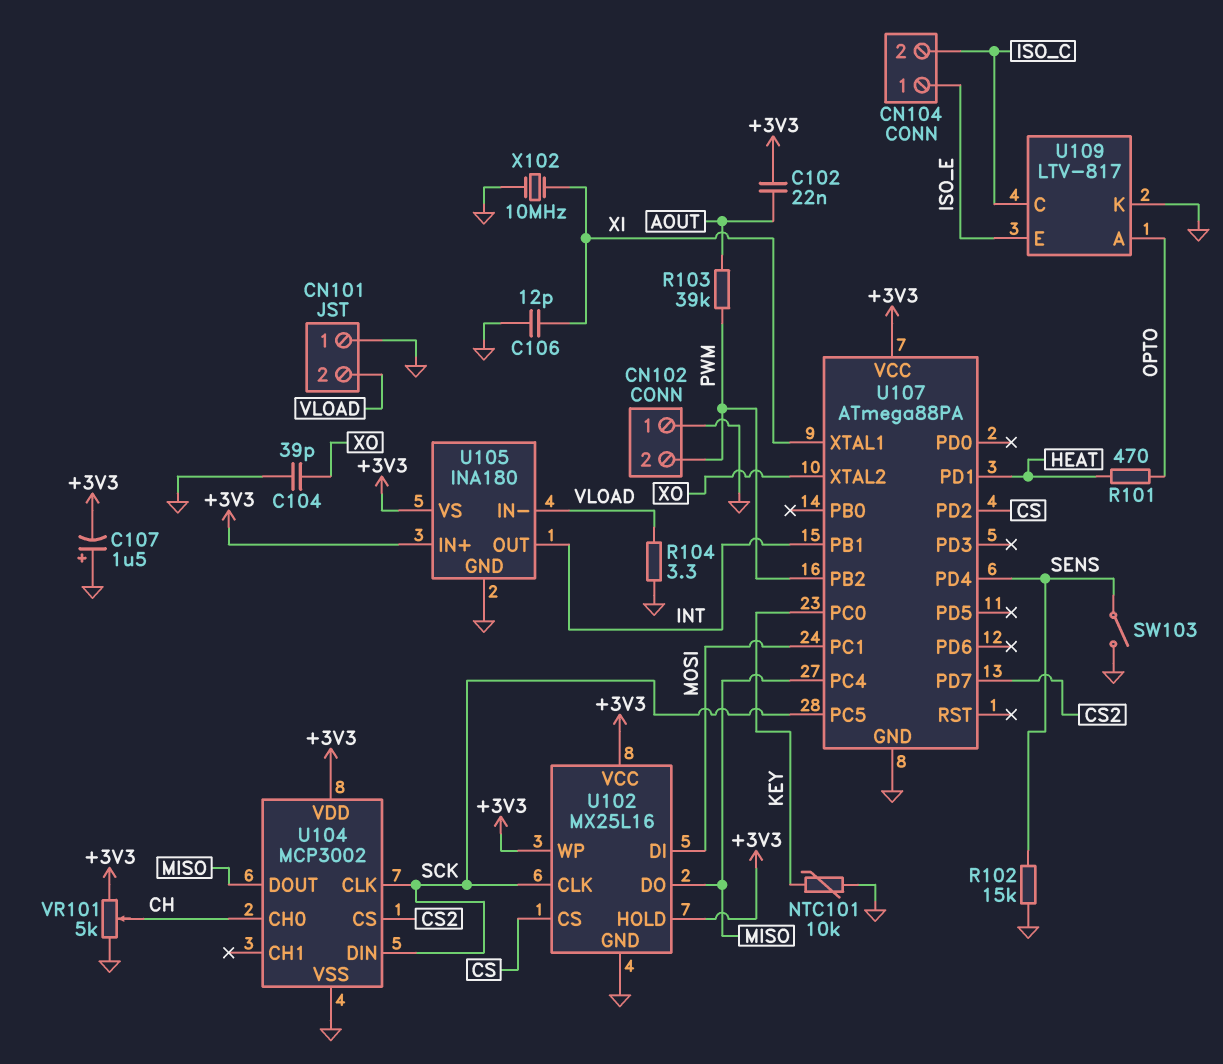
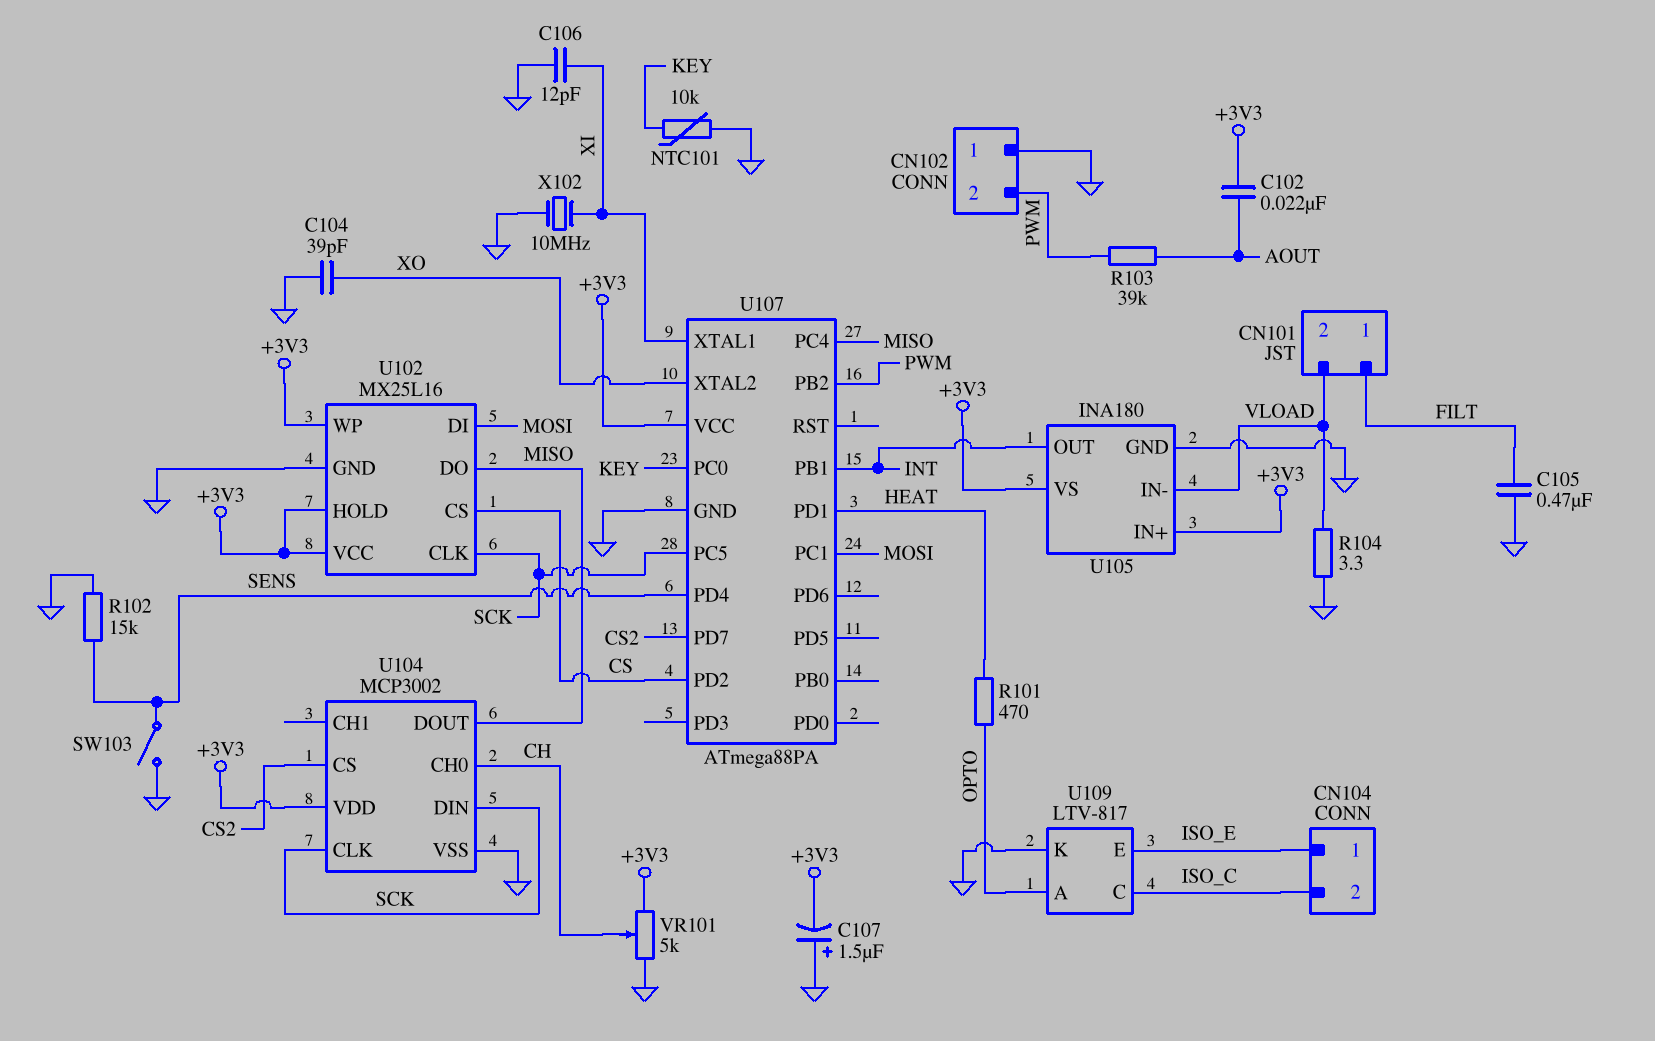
C105: none -> 470nF (FILT, GND)
CN101 pin 1: GND -> FILT

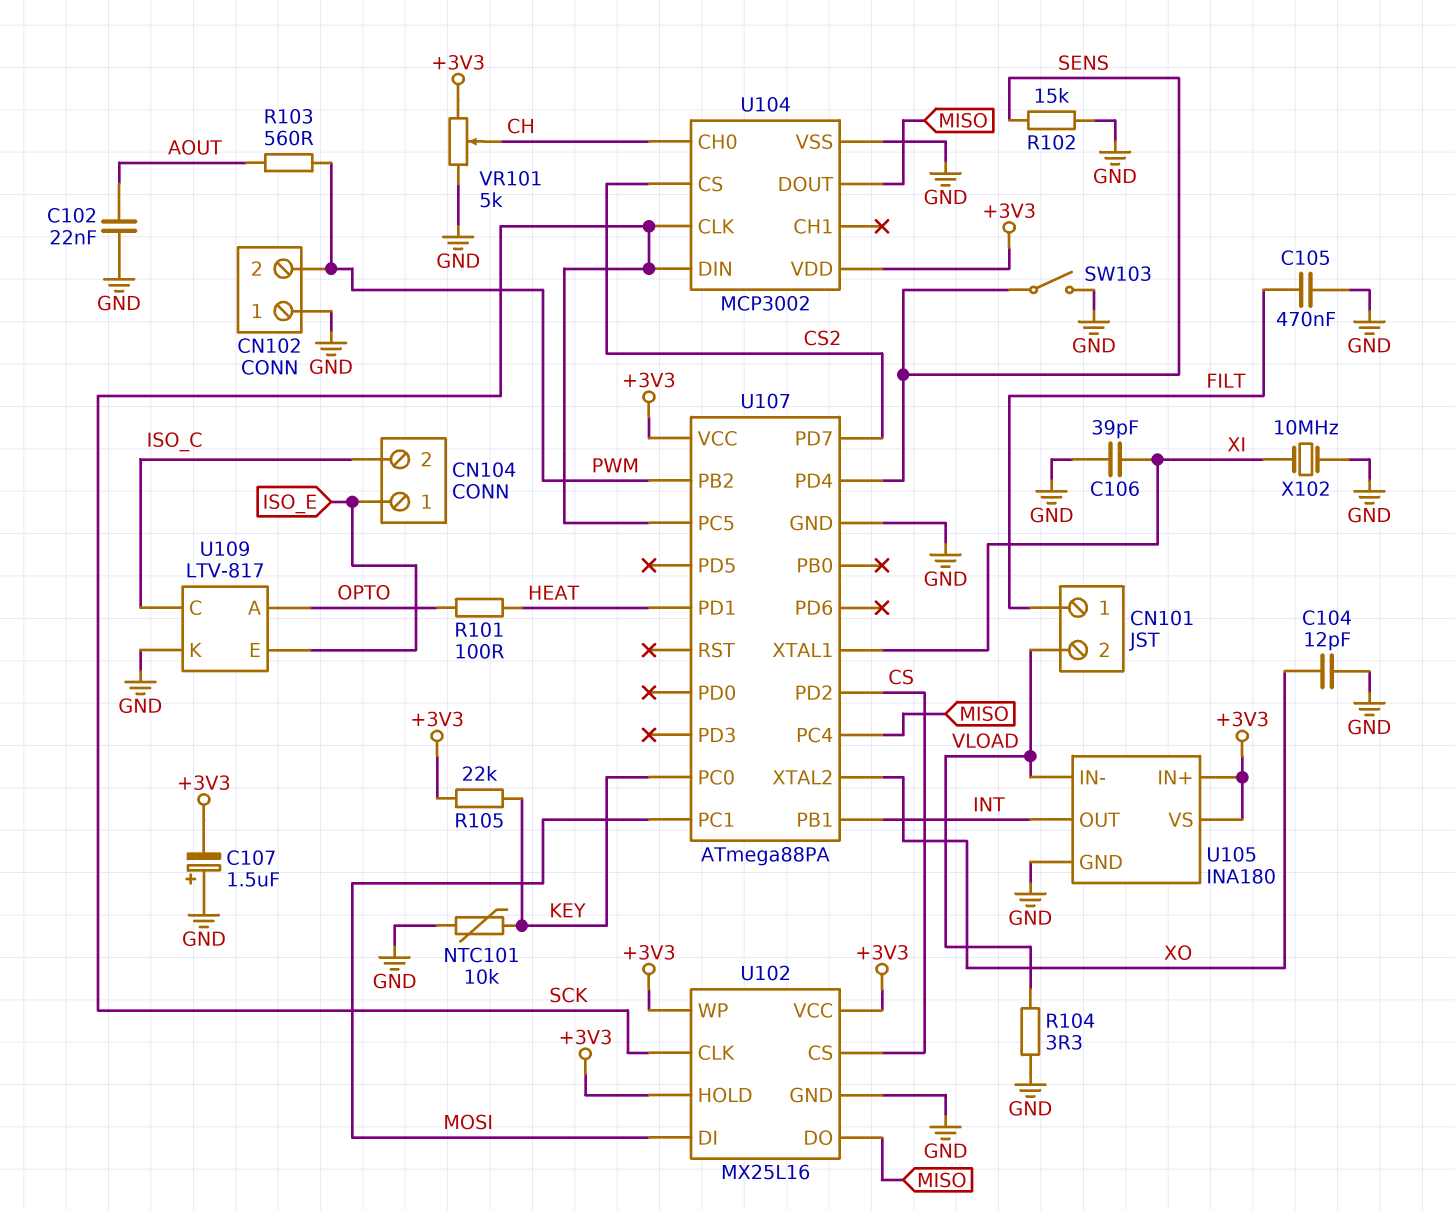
C102: 22nF (+3V3, AOUT) -> 22nF (AOUT, GND)
C104: 39pF (GND, XO) -> 12pF (GND, XO)
C106: 12pF (GND, XI) -> 39pF (GND, XI)
R101: 470 (HEAT, OPTO) -> 100 (HEAT, OPTO)
R103: 39k (AOUT, PWM) -> 560 (AOUT, PWM)
R105: none -> 22k (+3V3, KEY)

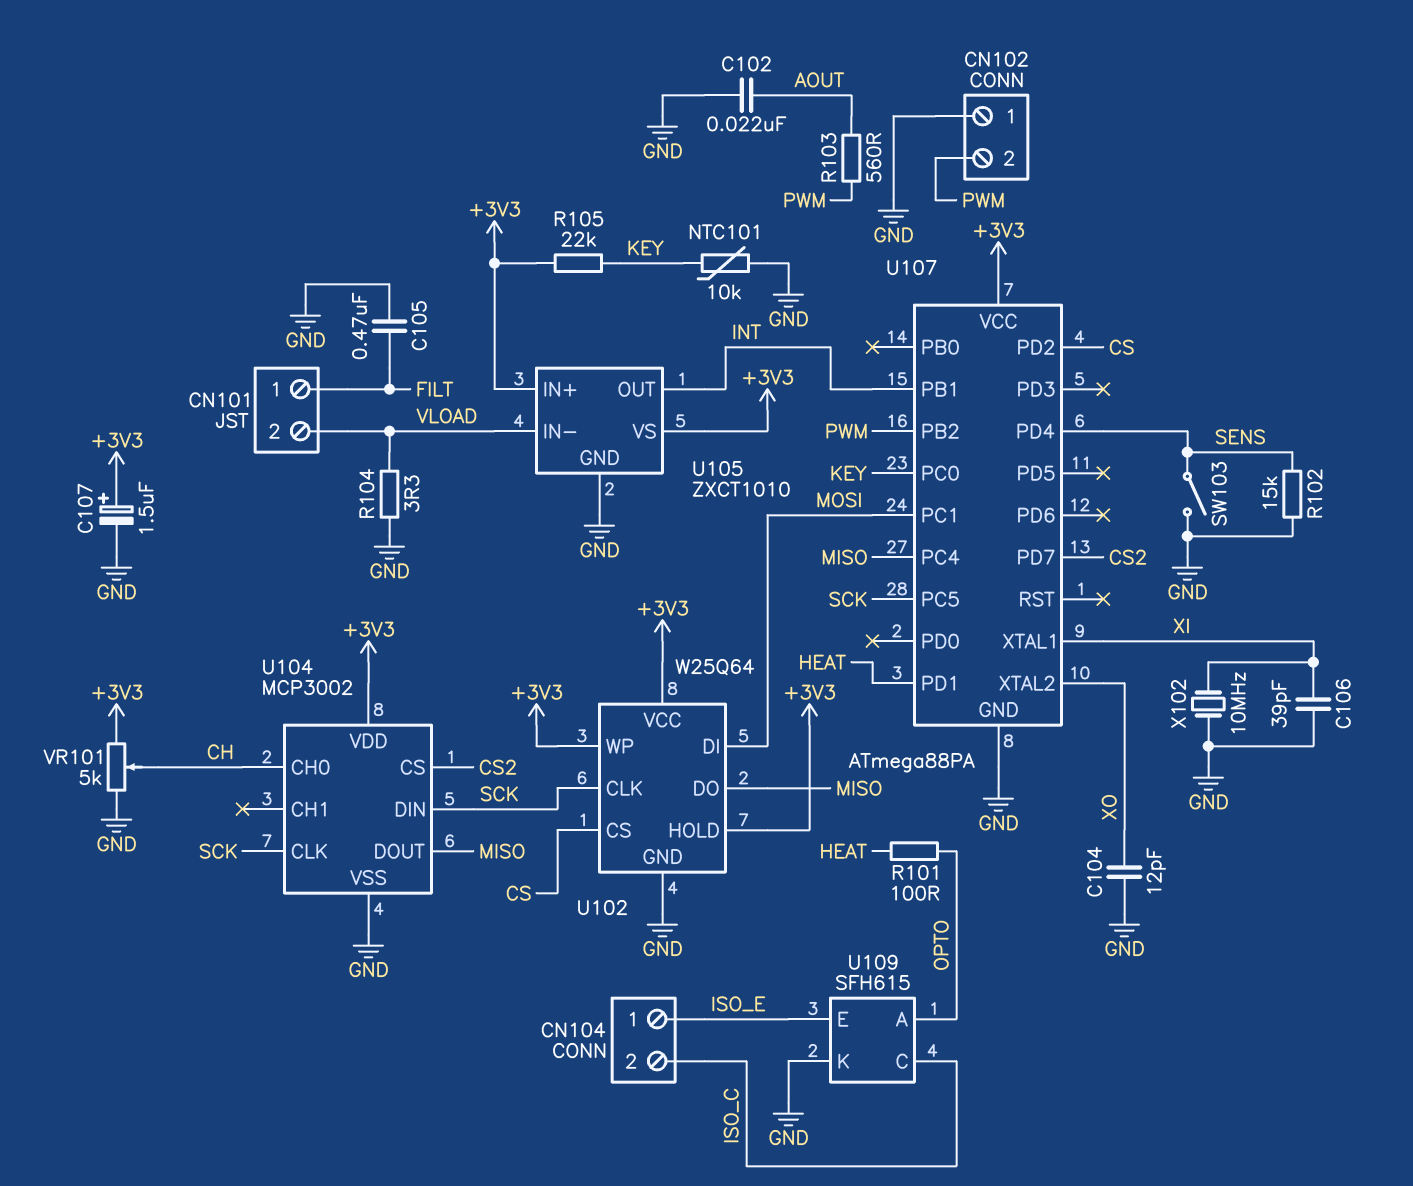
C107: 1.5uF (plus GND, minus +3V3) -> 1.5uF (plus +3V3, minus GND)
U102: MX25L16 -> W25Q64
U105: INA180 -> ZXCT1010
U109: LTV-817 -> SFH615

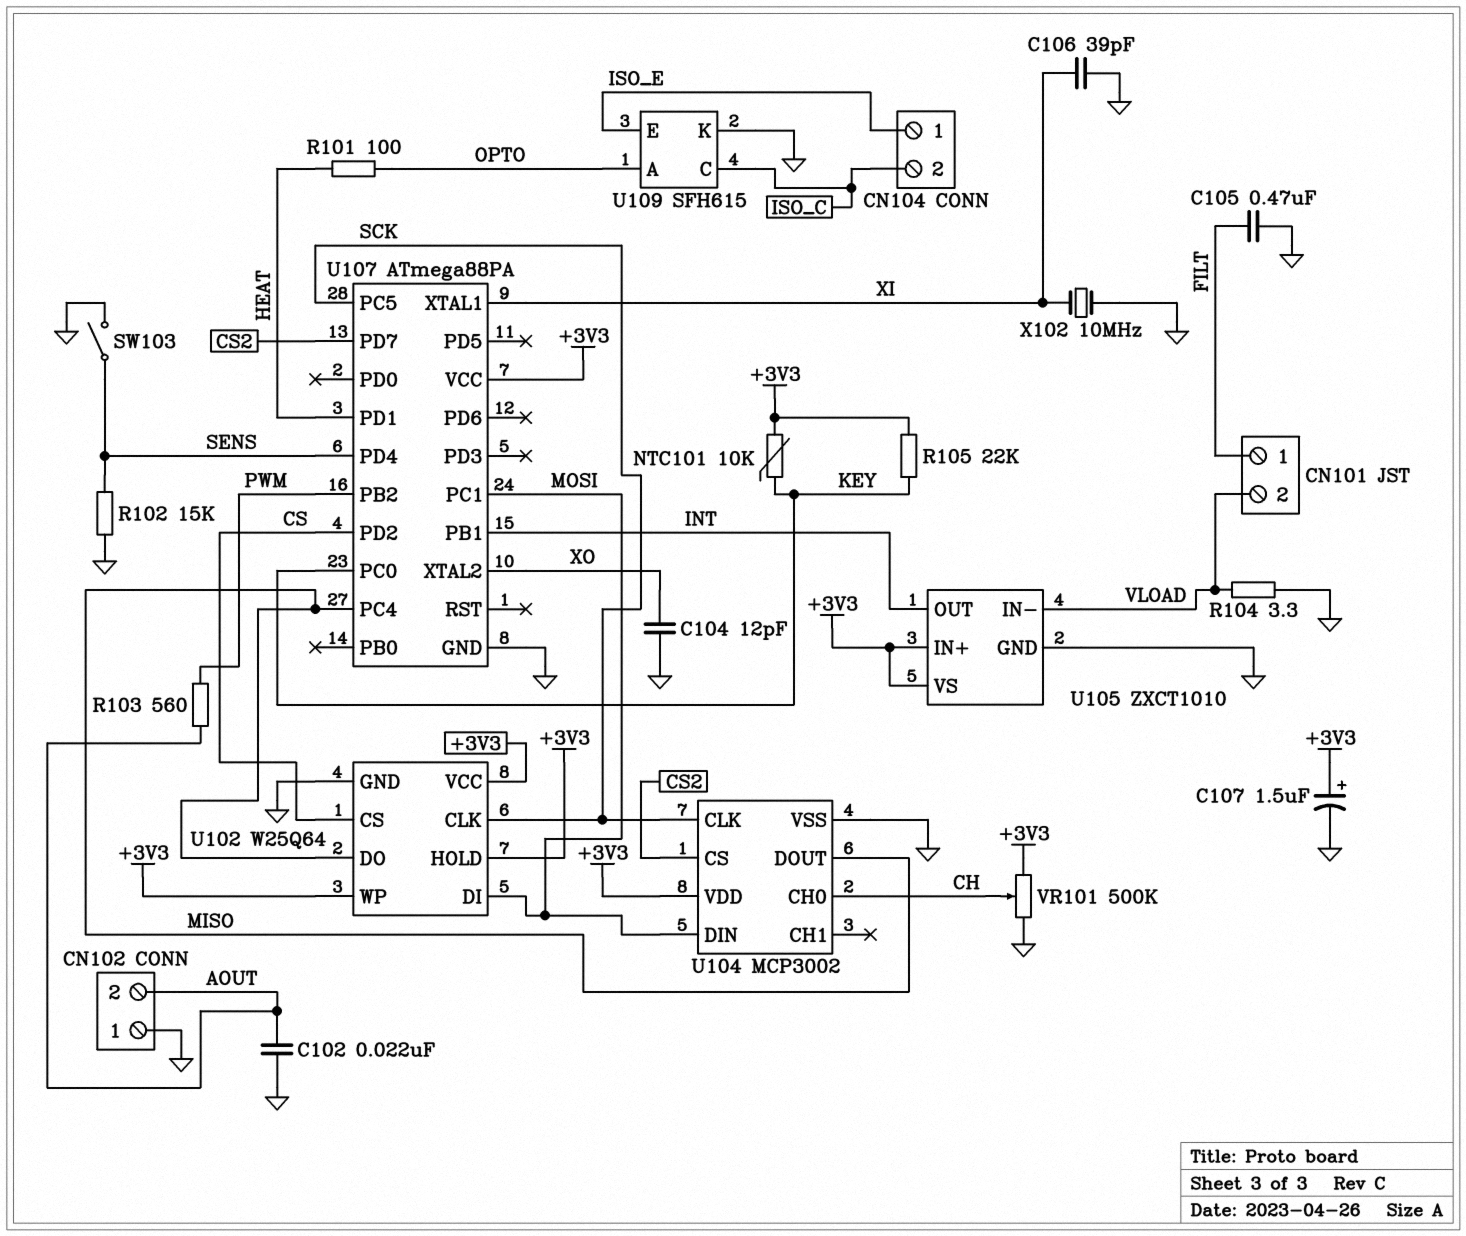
CN102 pin 2: PWM -> AOUT
NTC101: 10k (GND, KEY) -> 10k (+3V3, KEY)
U104 pin DIN: SCK -> MOSI
VR101: 5k (+3V3, GND, wiper CH) -> 500k (+3V3, GND, wiper CH)

